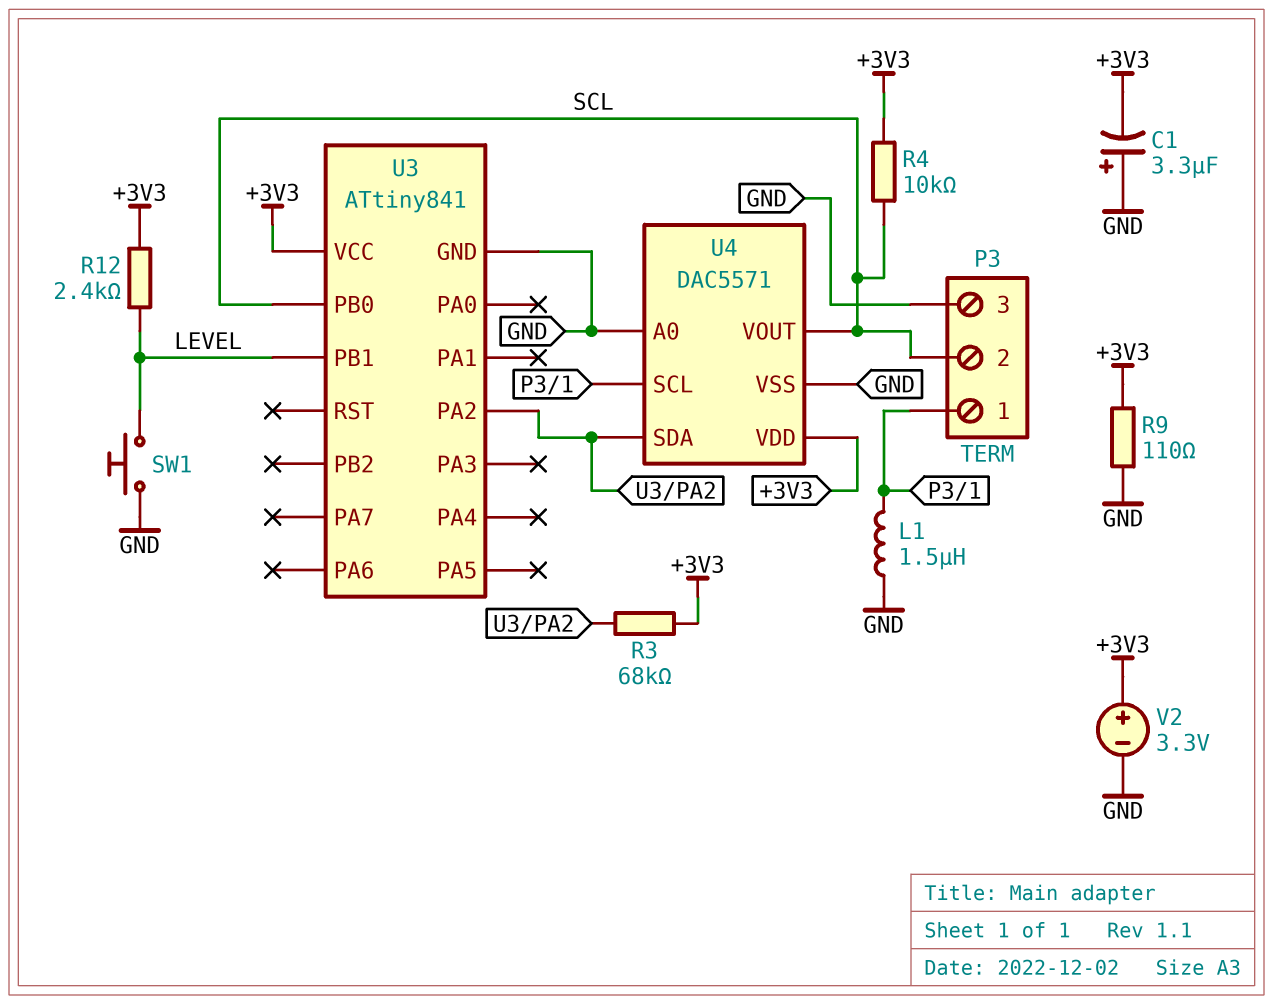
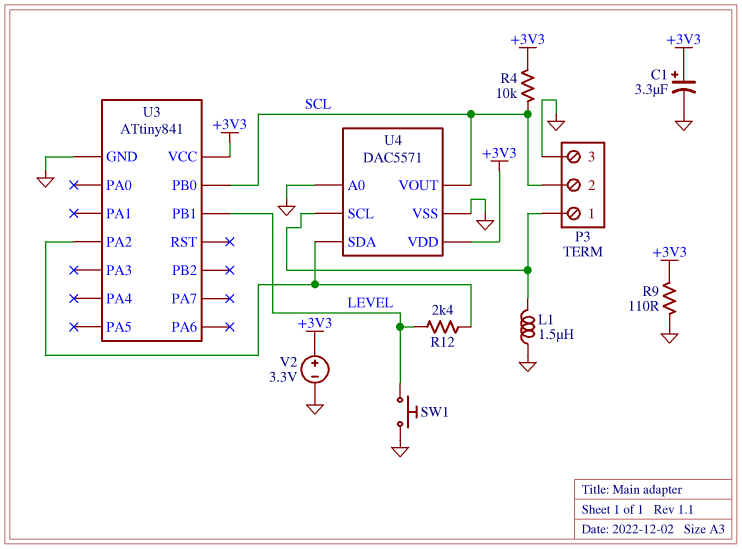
C1: 3.3uF (plus GND, minus +3V3) -> 3.3uF (plus +3V3, minus GND)
R3: 68k (+3V3, U3/PA2) -> none
R12: 2.4k (+3V3, LEVEL) -> 2.4k (LEVEL, U3/PA2)

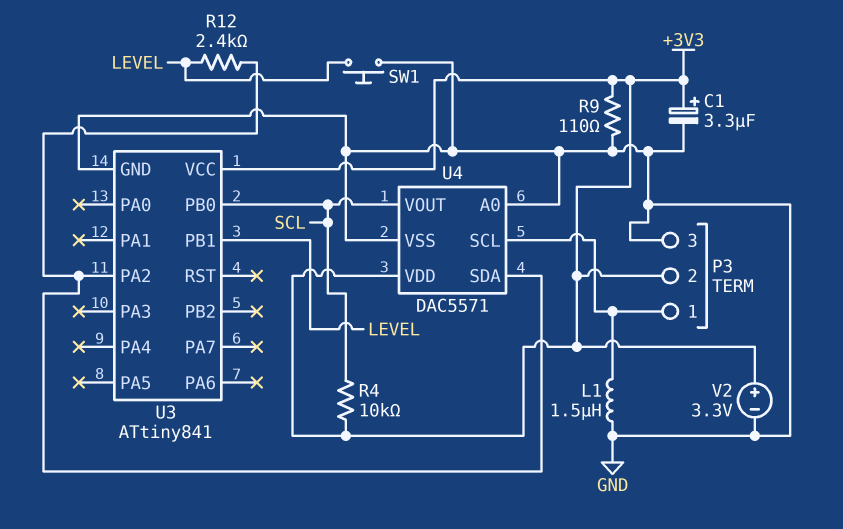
P3 pin 2: SCL -> +3V3

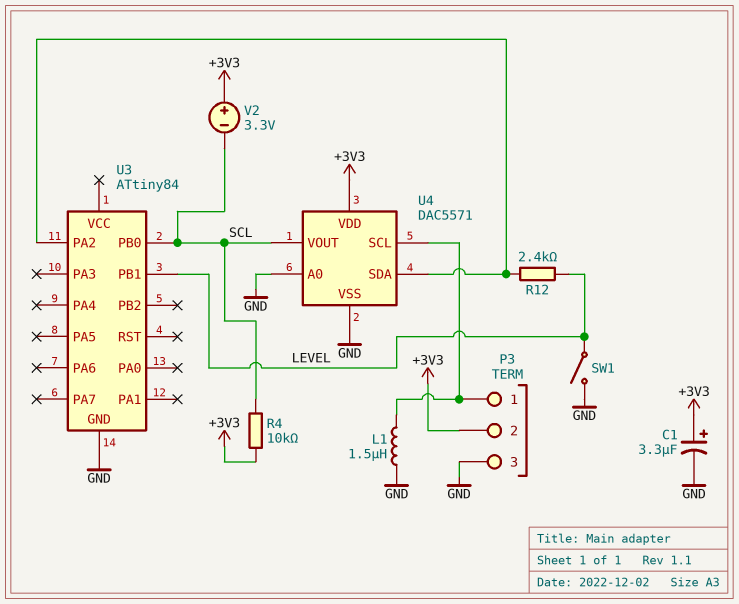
R9: 110 (+3V3, GND) -> none
SW1: button (GND, LEVEL) -> switch (GND, LEVEL)
U3: ATtiny841 -> ATtiny84
U3 pin VCC: +3V3 -> none
V2: 3.3V (plus +3V3, minus GND) -> 3.3V (plus +3V3, minus SCL)

